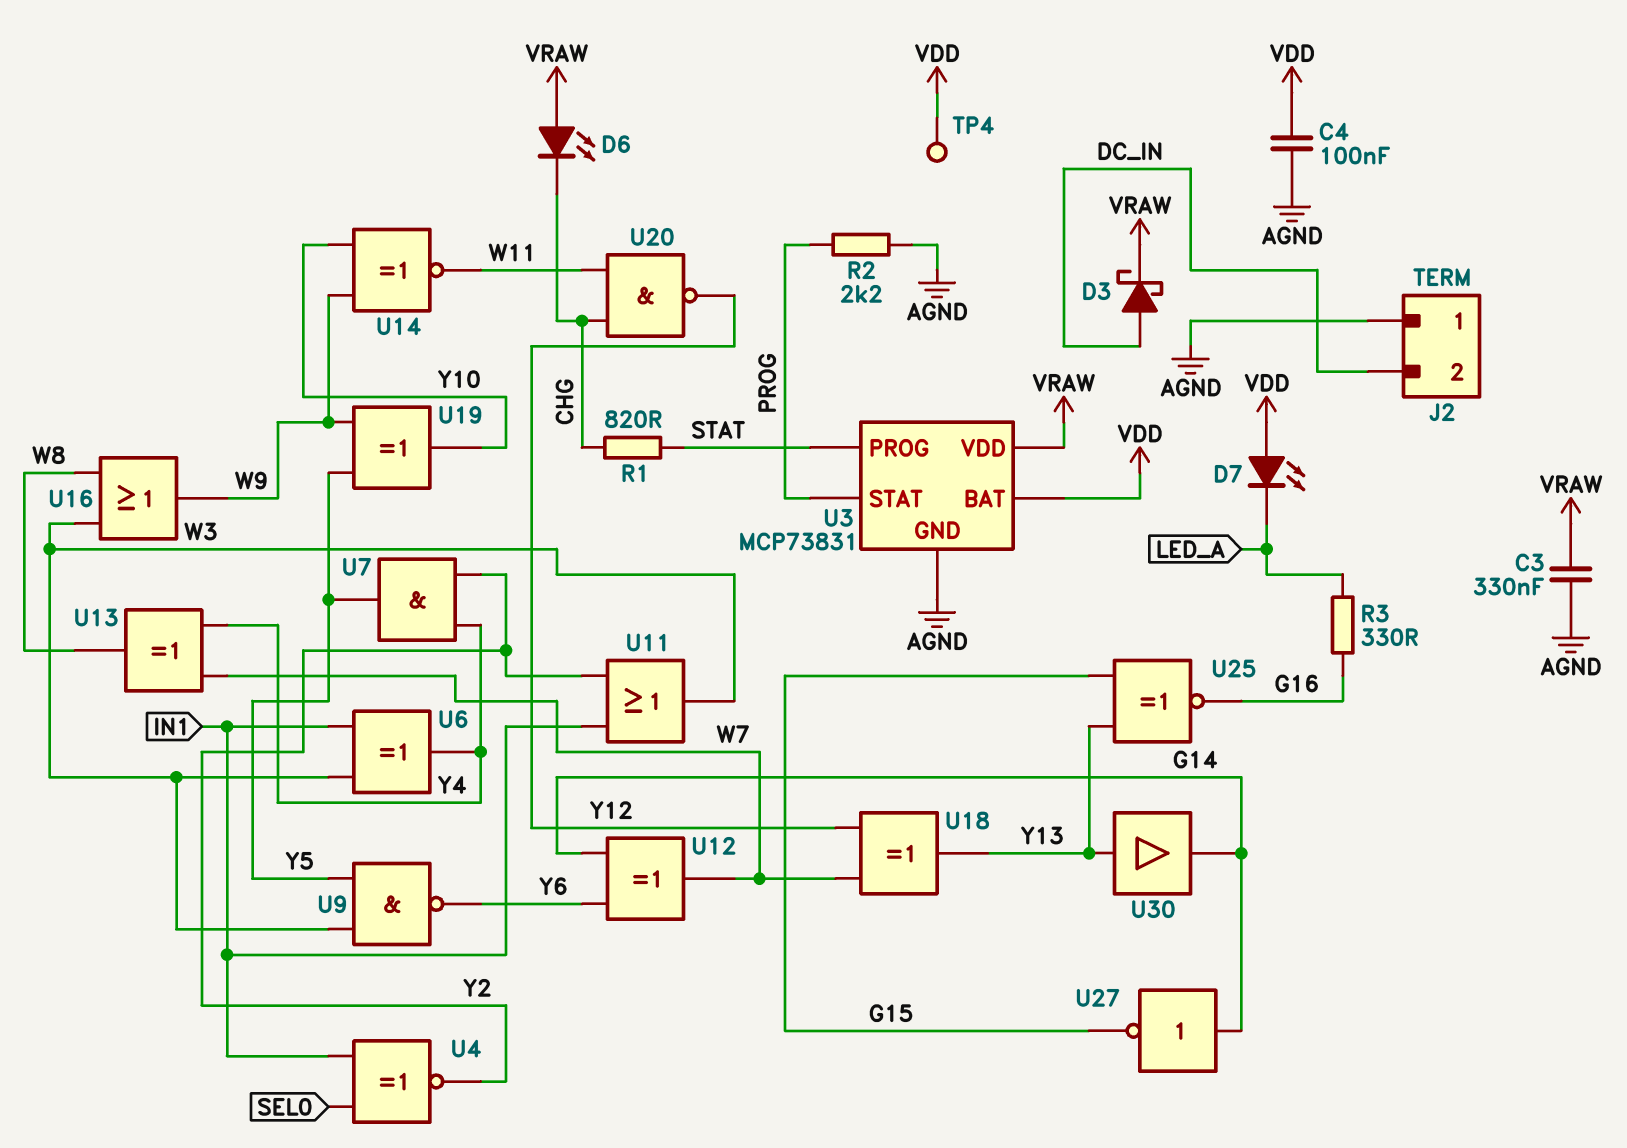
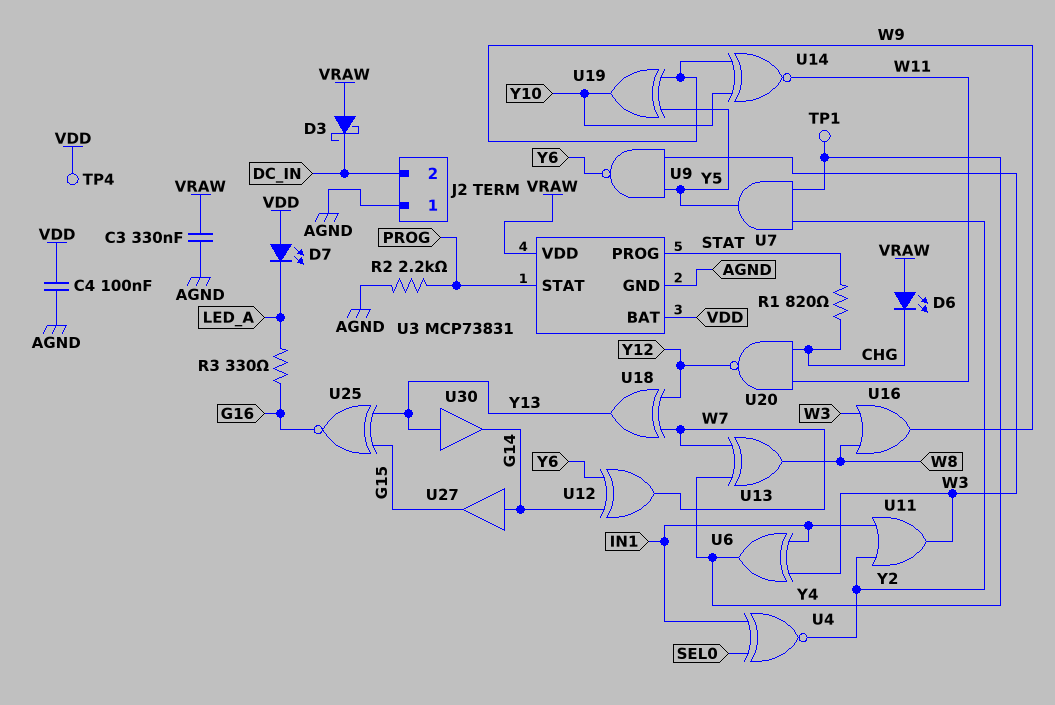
D3: schottky (A DC_IN, K VRAW) -> schottky (A VRAW, K DC_IN)
TP1: none -> test point (Y4)
U27: NOT (in G14, out G15) -> buffer (in G14, out G15)

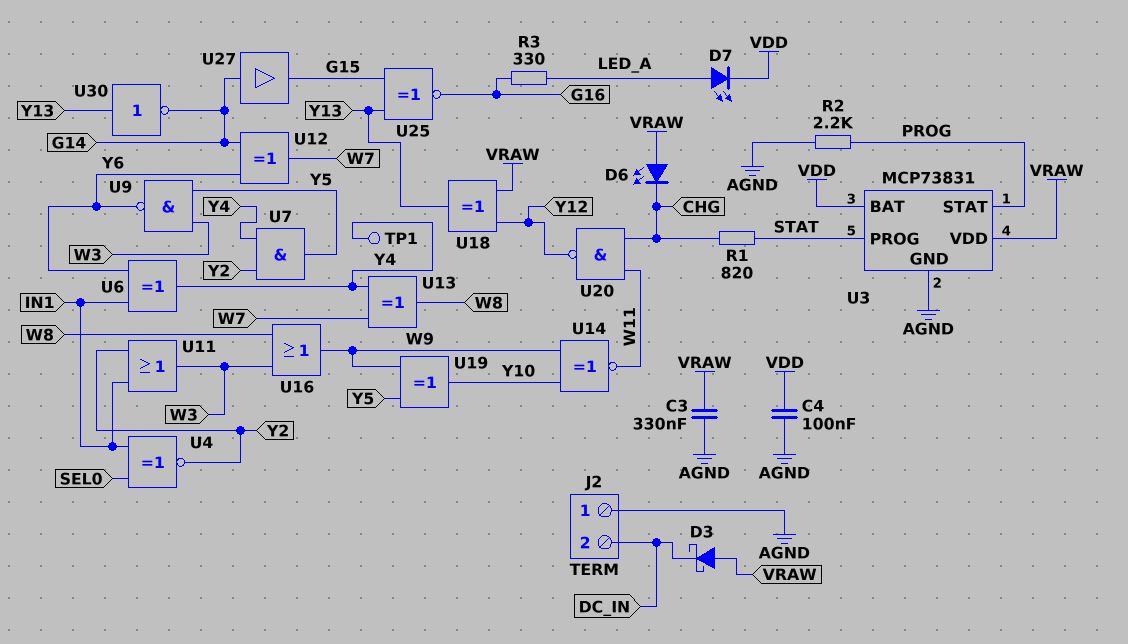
D7: LED (A VDD, K LED_A) -> LED (A LED_A, K VDD)
TP4: test point (VDD) -> none
U6: XOR (in IN1, in W3, out Y4) -> XOR (in IN1, in Y6, out Y4)
U18: XOR (in W7, in Y12, out Y13) -> XOR (in VRAW, in Y12, out Y13)
U30: buffer (in Y13, out G14) -> NOT (in Y13, out G14)

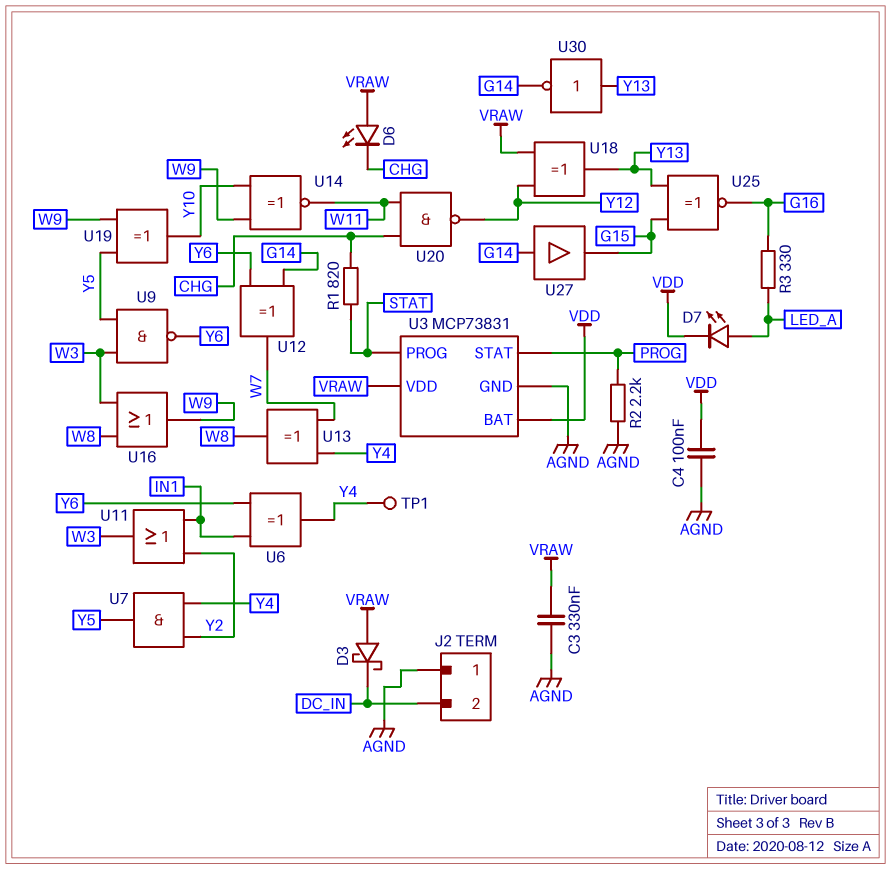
U4: XNOR (in IN1, in SEL0, out Y2) -> none

